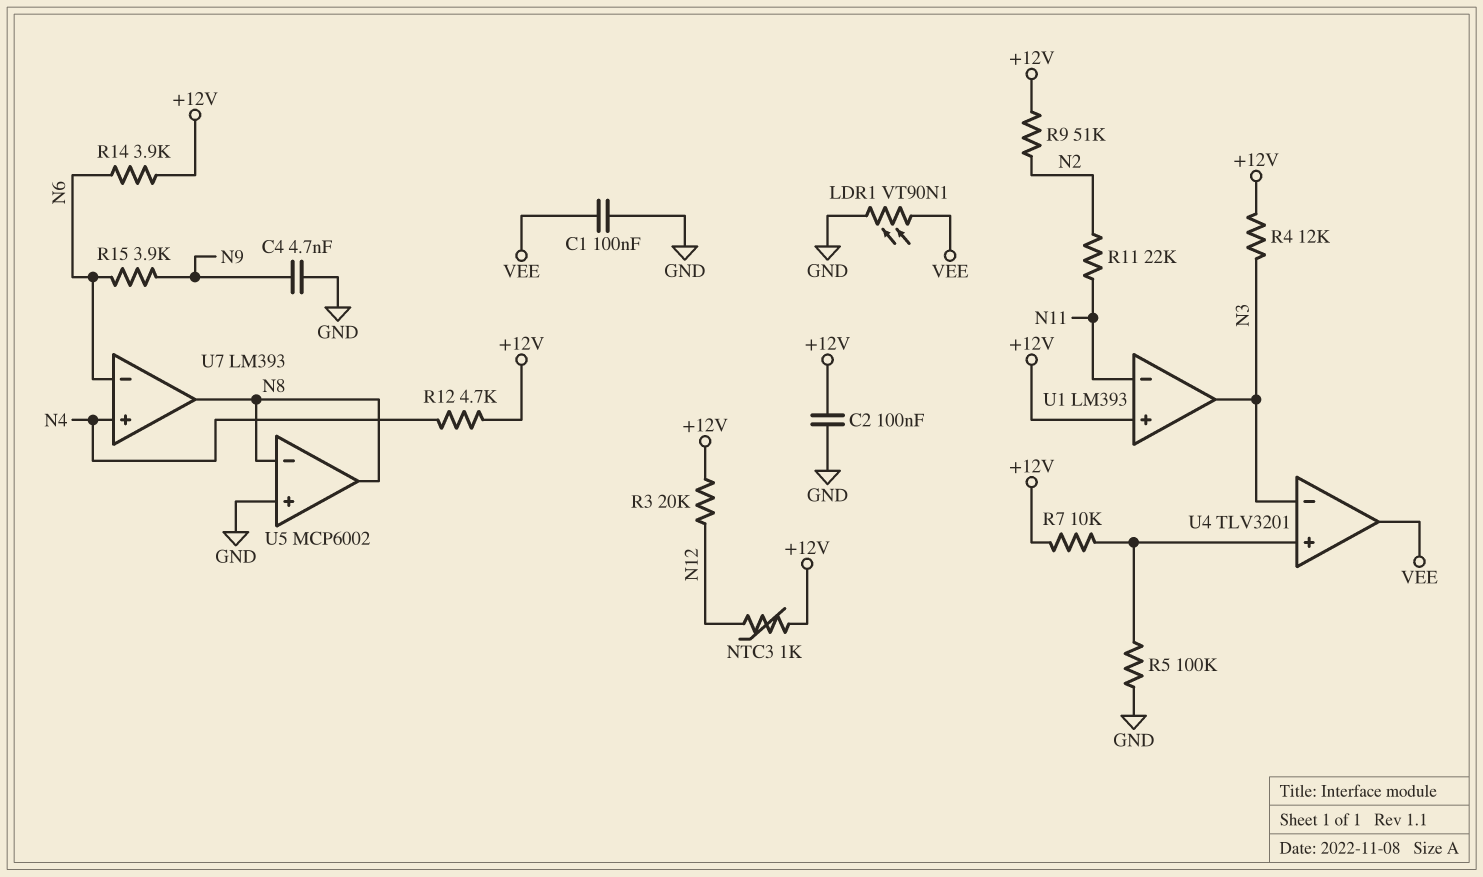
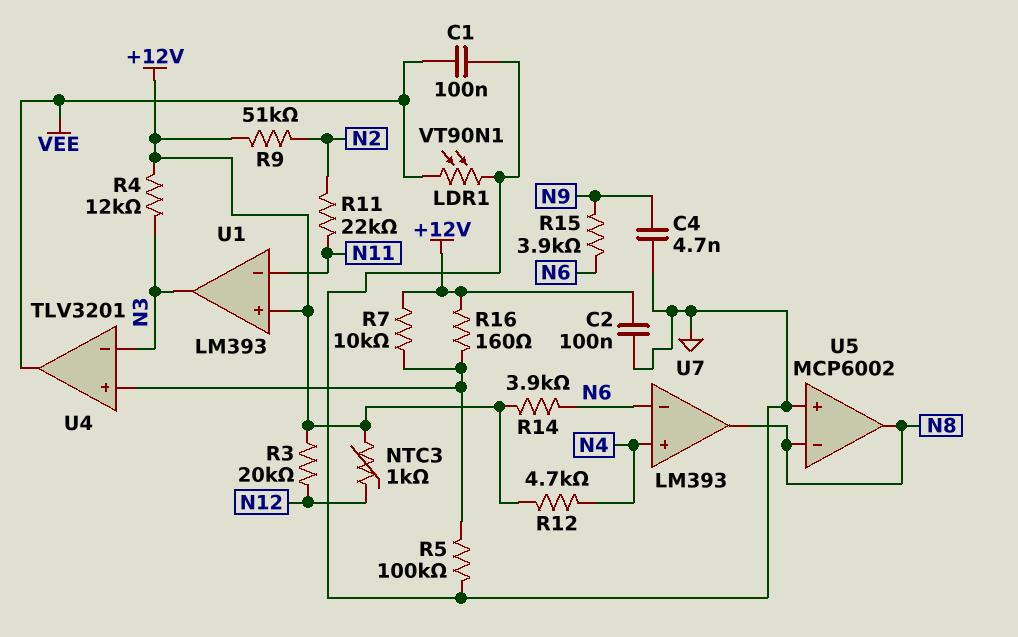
R16: none -> 160 (+12V, U4/in+)

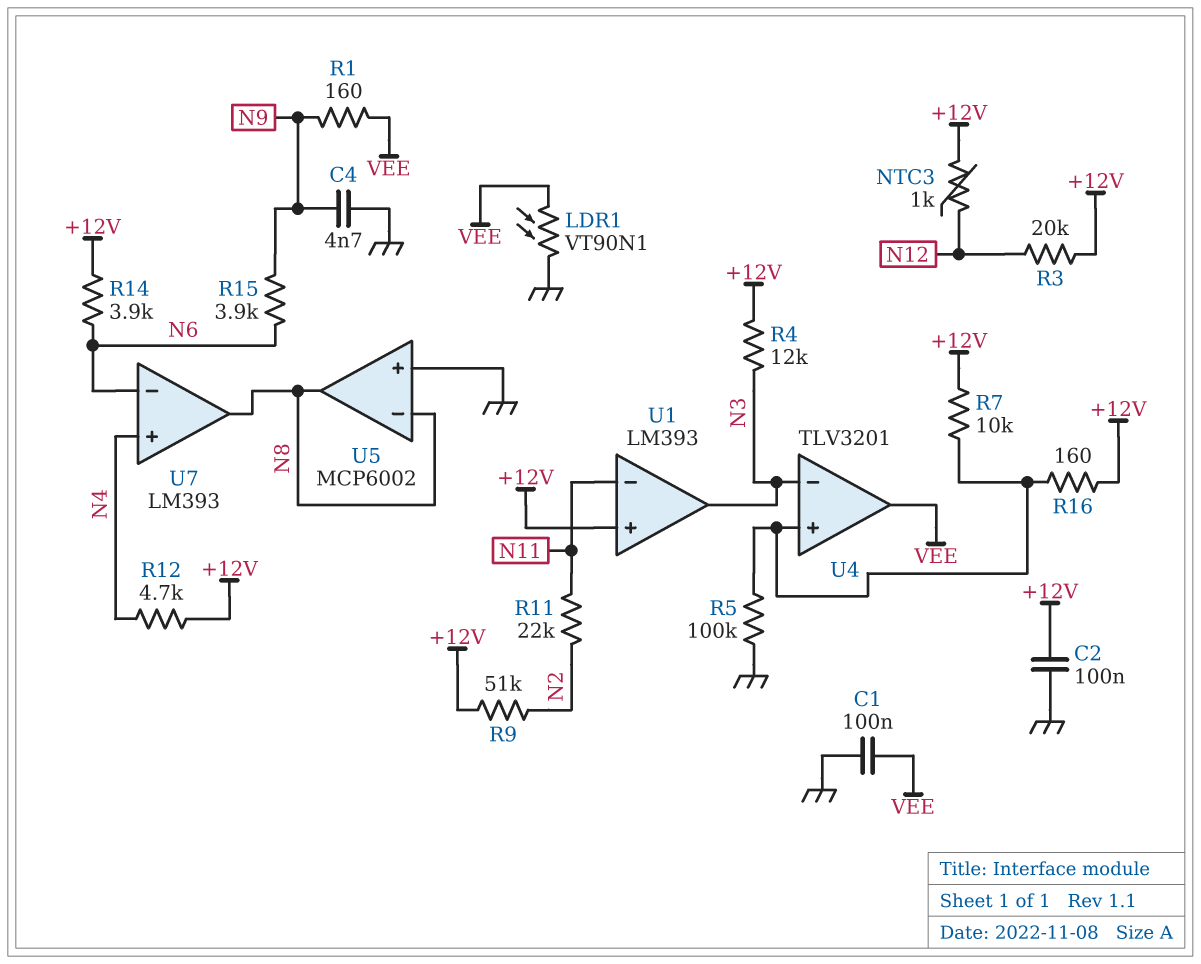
R1: none -> 160 (N9, VEE)

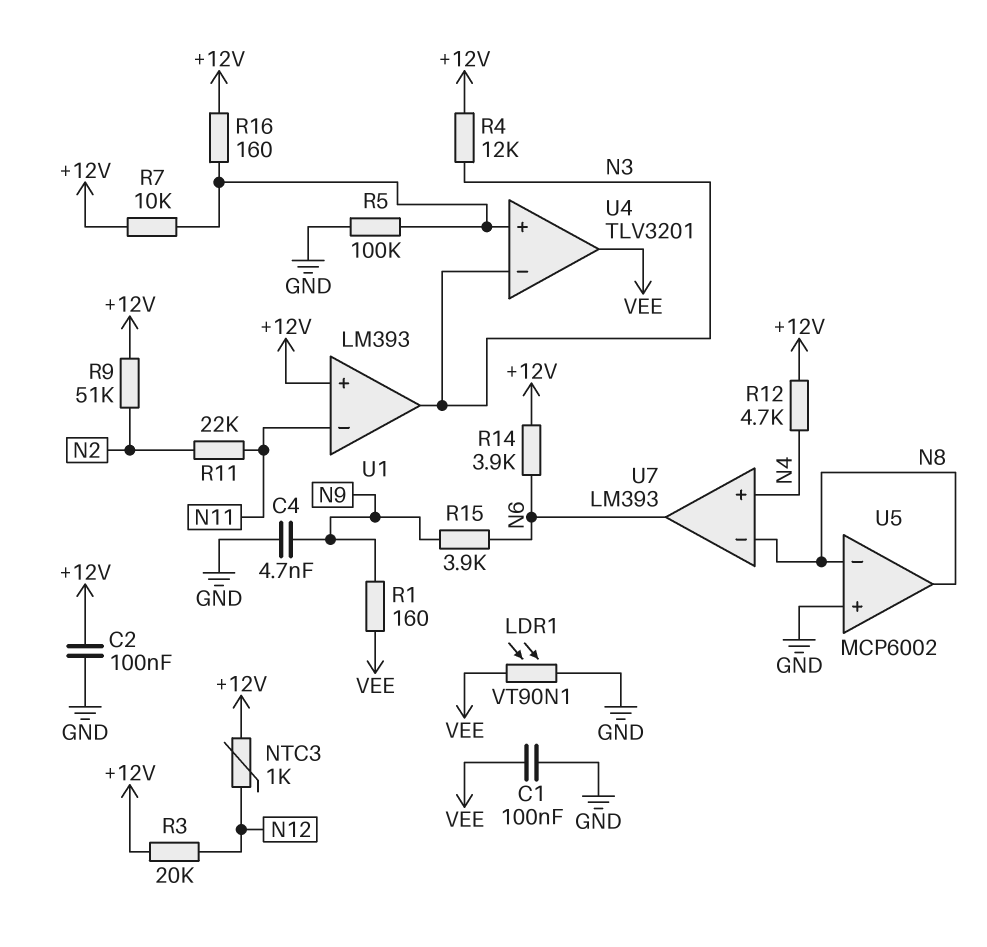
U7 pin in-: N6 -> N8
U7 pin out: N8 -> N6

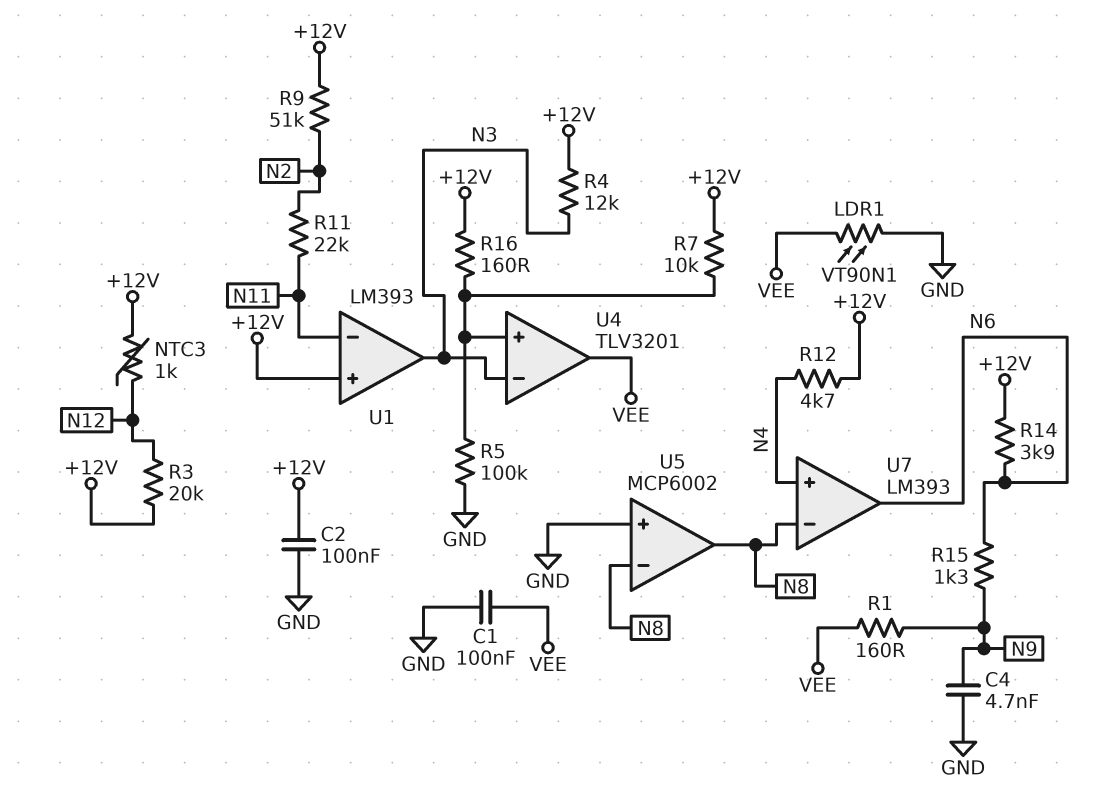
R15: 3.9k (N6, N9) -> 1.3k (N6, N9)

